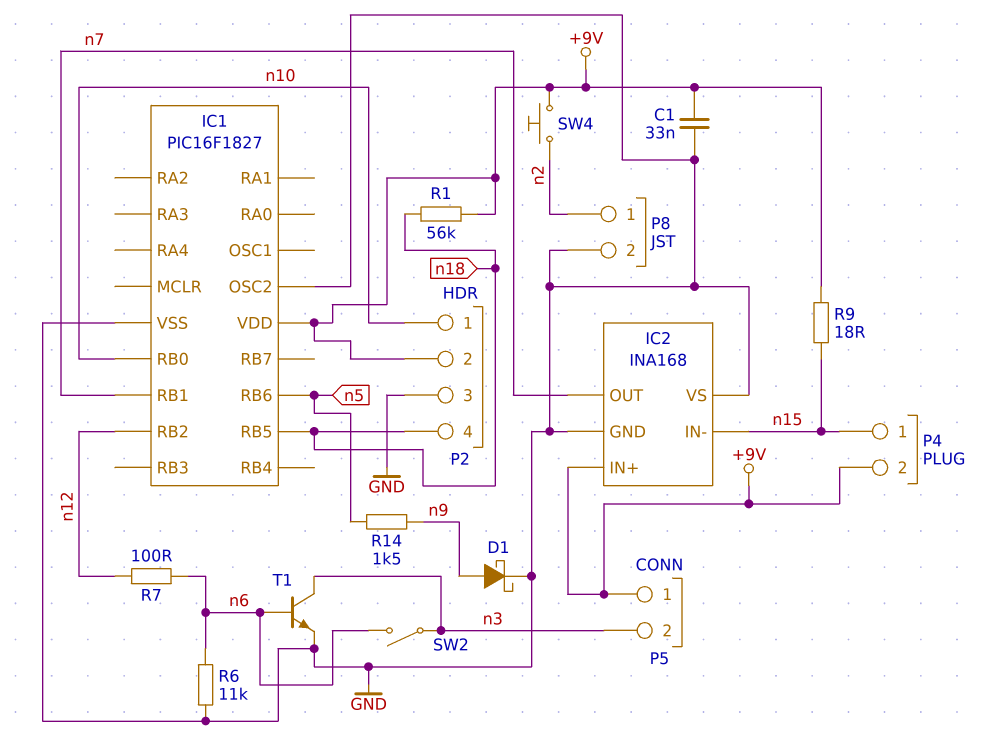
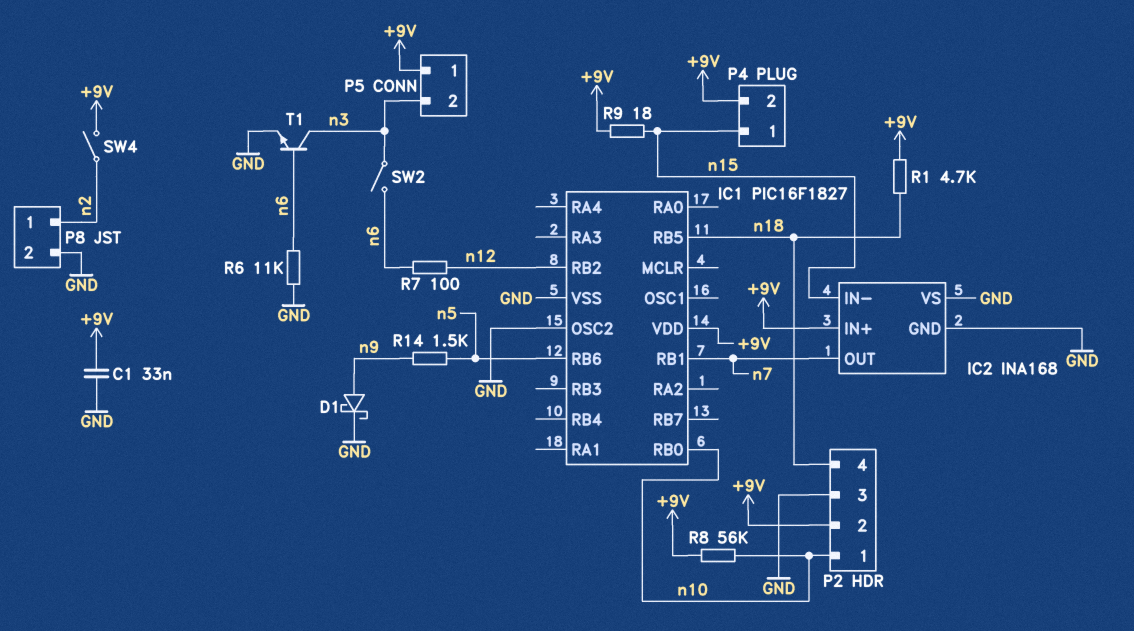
R1: 56k (+9V, n18) -> 4.7k (+9V, n18)
R8: none -> 56k (+9V, n10)
SW4: button (+9V, n2) -> switch (+9V, n2)

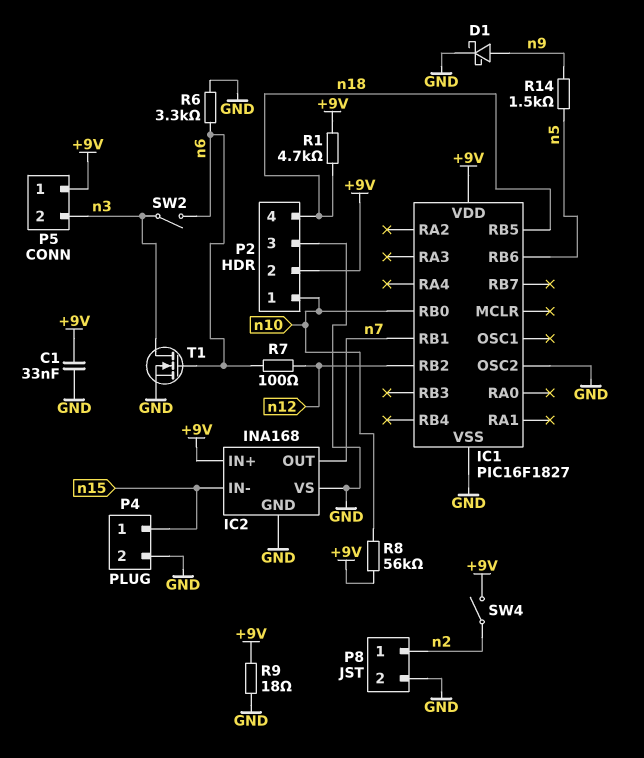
P4 pin 2: +9V -> GND
R6: 11k (GND, n6) -> 3.3k (GND, n6)
R9: 18 (+9V, n15) -> 18 (+9V, GND)
T1: NPN (B n6, C n3, E GND) -> NMOS (G n6, D n3, S GND)

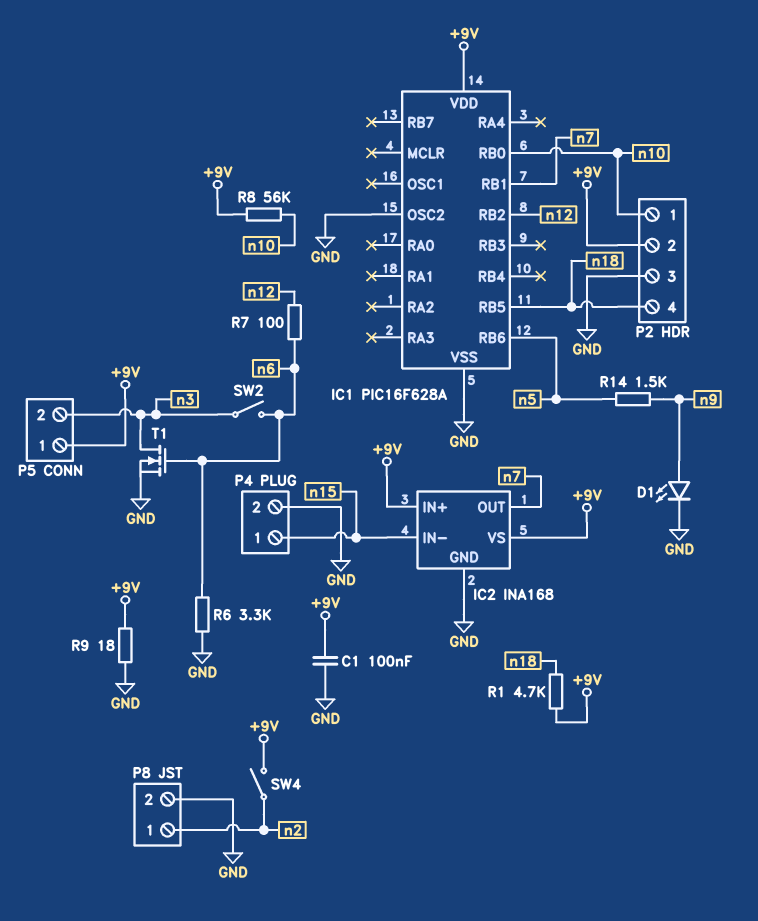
C1: 33nF (+9V, GND) -> 100nF (+9V, GND)
D1: schottky (A n9, K GND) -> LED (A n9, K GND)
IC1: PIC16F1827 -> PIC16F628A
IC2 pin VS: GND -> +9V

